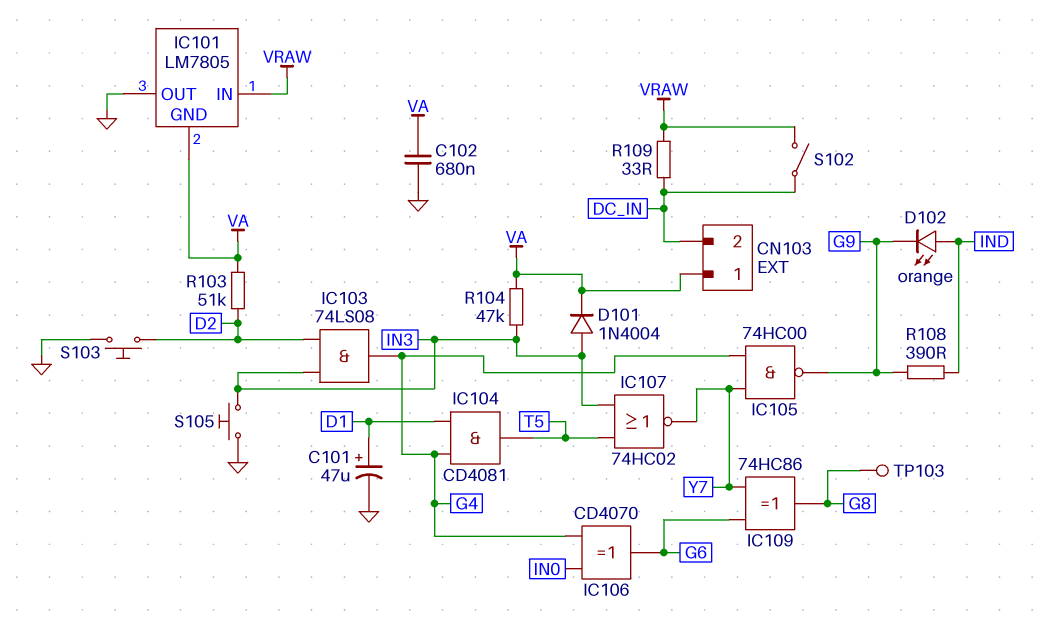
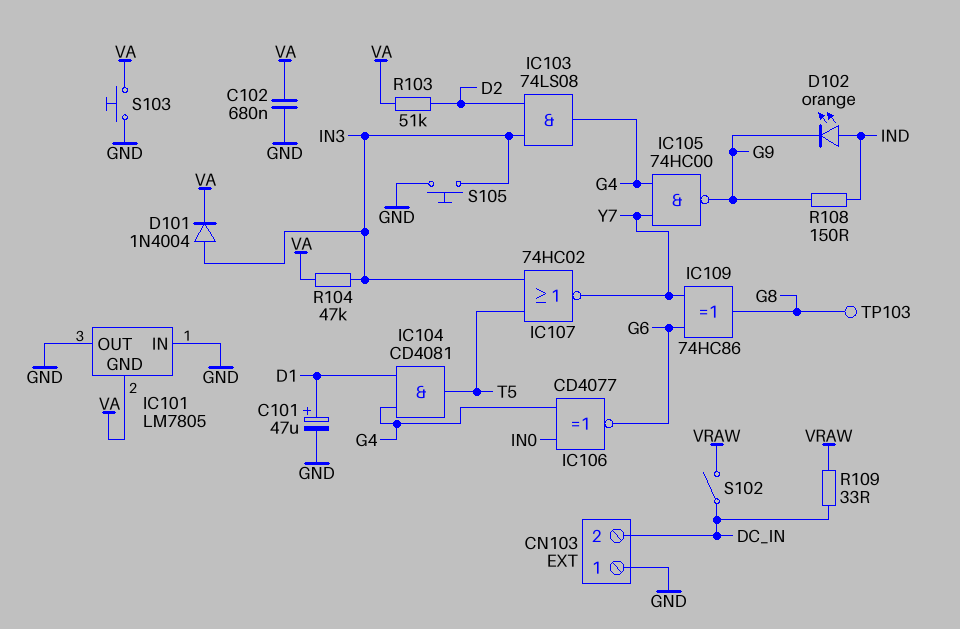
CN103 pin 1: VA -> GND
IC101 pin IN: VRAW -> GND
IC106: XOR CD4070 (in G4, in IN0, out G6) -> XNOR CD4077 (in G4, in IN0, out G6)
R108: 390 (G9, IND) -> 150 (G9, IND)
S103: button (D2, GND) -> button (GND, VA)

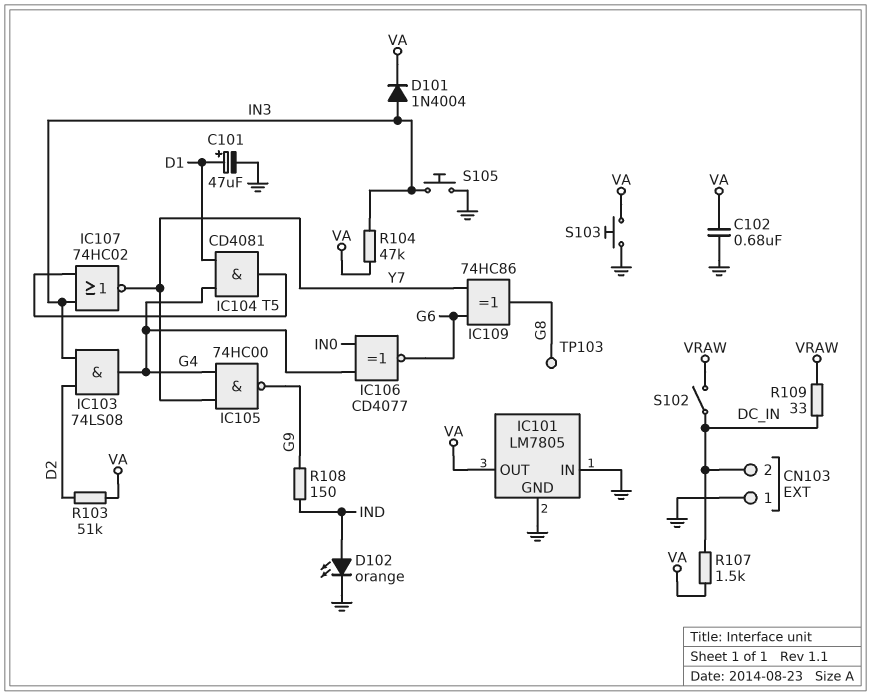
D102: LED orange (A IND, K G9) -> LED orange (A IND, K GND)
IC101 pin GND: VA -> GND
IC101 pin OUT: GND -> VA
R107: none -> 1.5k (DC_IN, VA)

